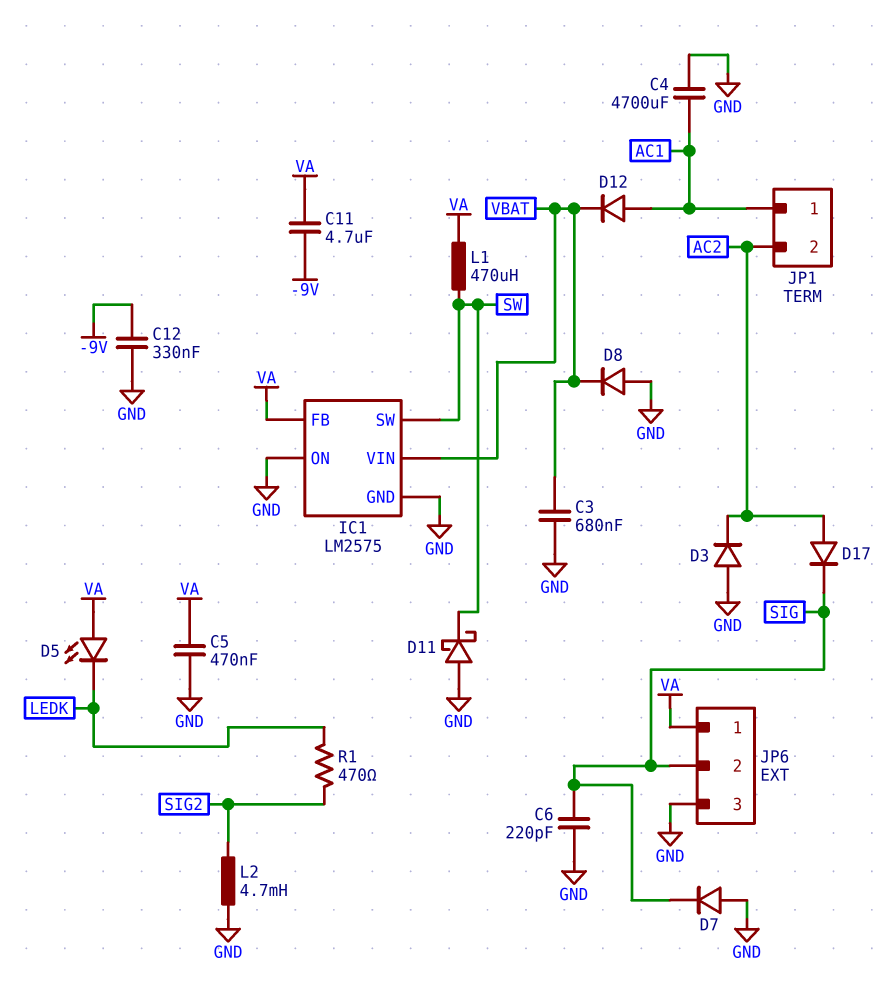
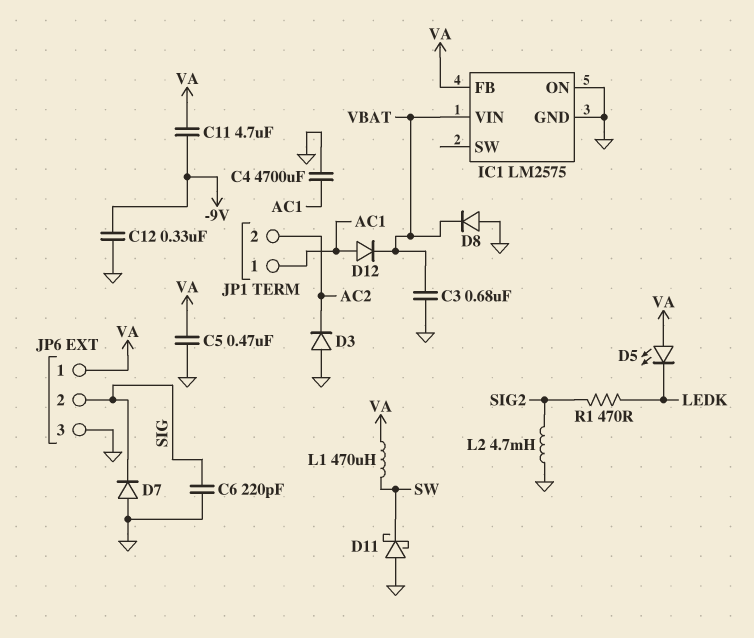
D17: diode (A AC2, K SIG) -> none
IC1 pin SW: SW -> none

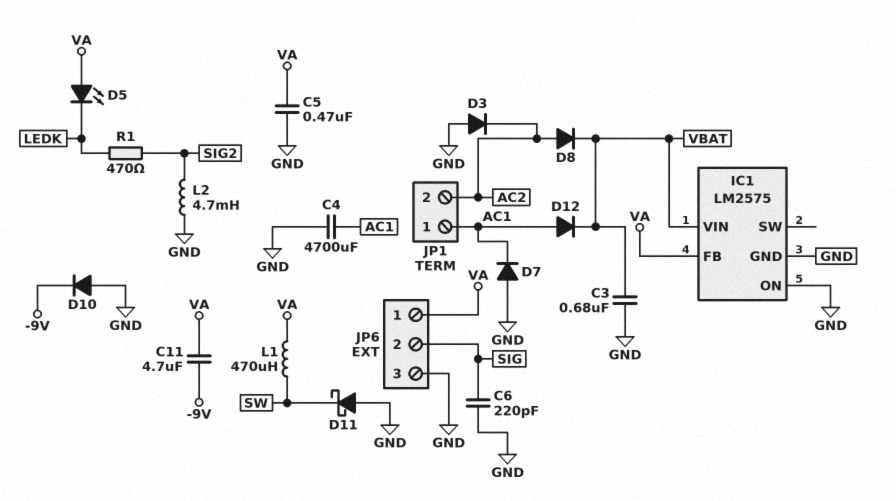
C12: 330nF (-9V, GND) -> none
D7: diode (A GND, K SIG) -> diode (A GND, K AC1)
D8: diode (A GND, K VBAT) -> diode (A AC2, K VBAT)
D10: none -> diode (A GND, K -9V)

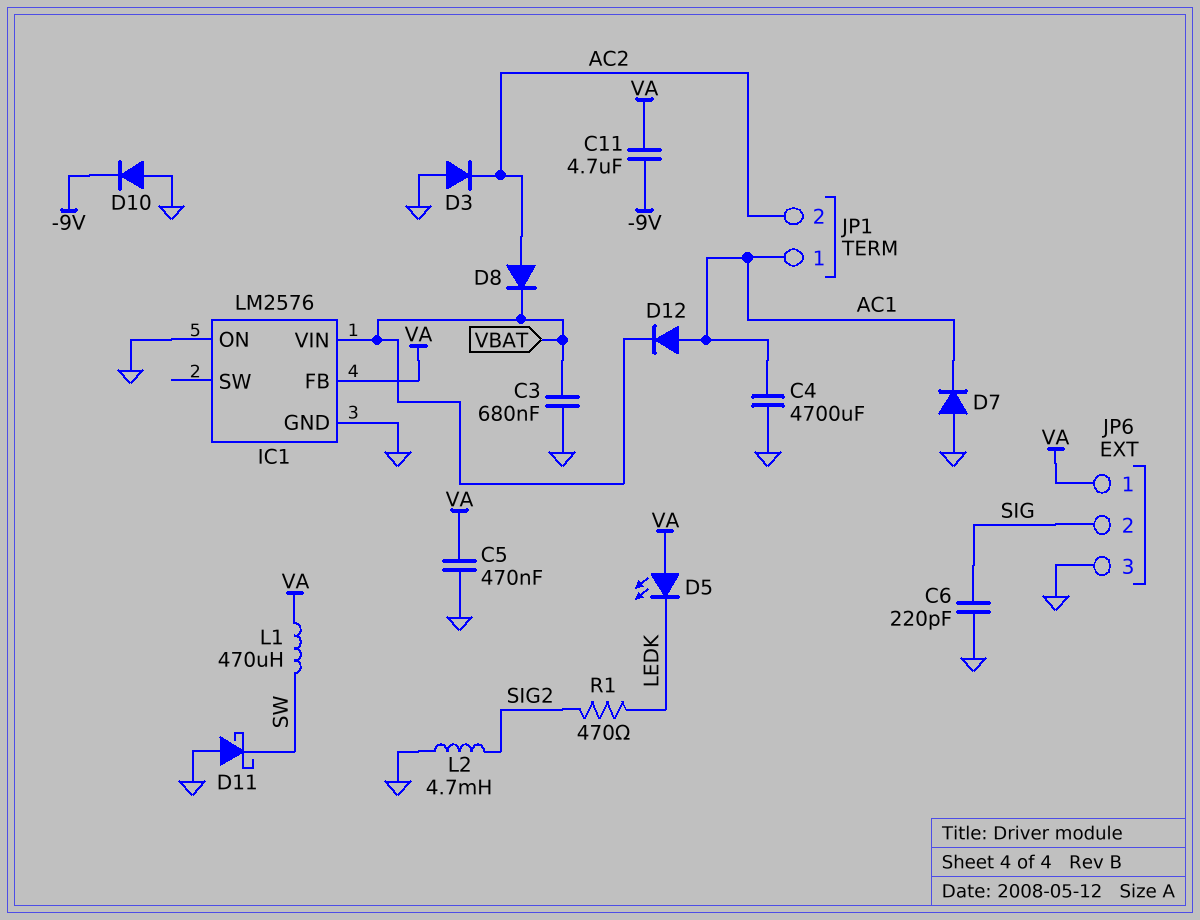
IC1: LM2575 -> LM2576

